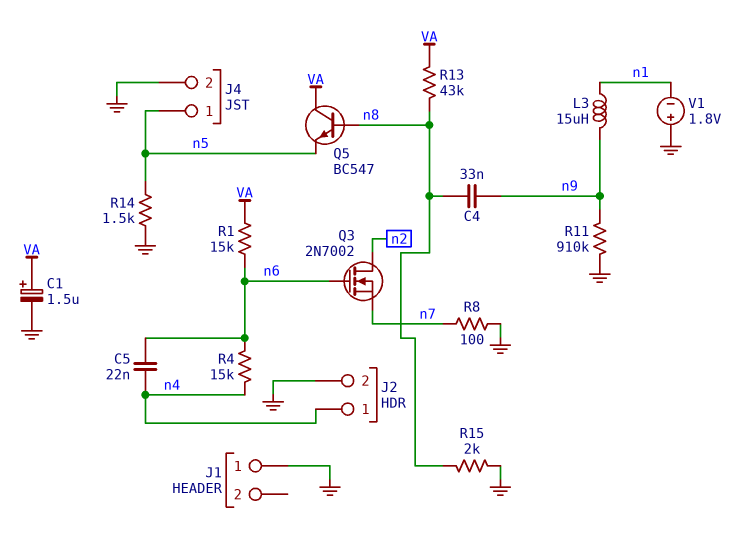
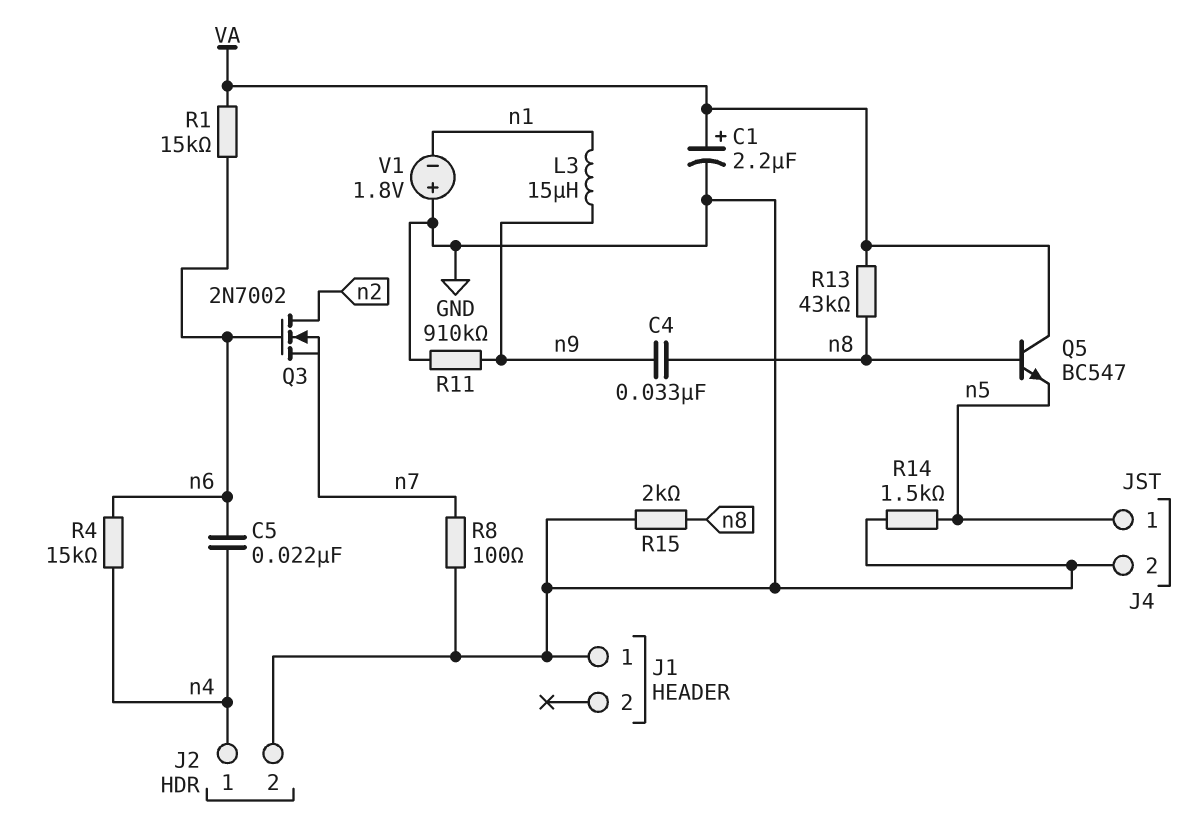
C1: 1.5uF (plus VA, minus GND) -> 2.2uF (plus VA, minus GND)

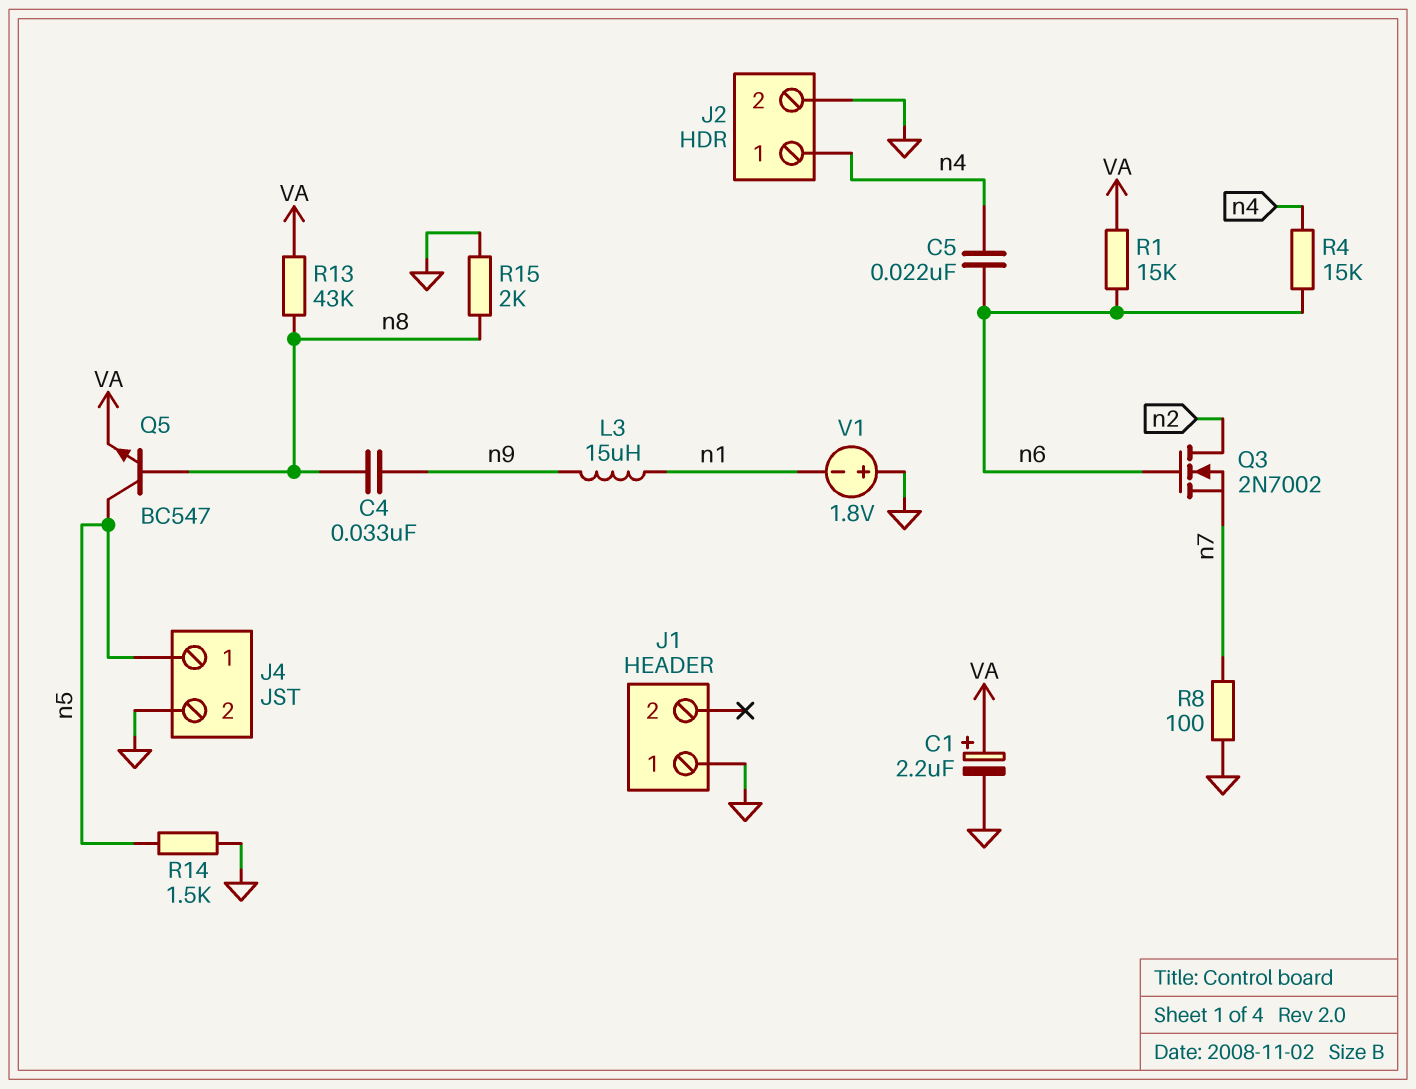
Q5: NPN BC547 (B n8, C VA, E n5) -> NPN BC547 (B n8, C n5, E VA)
R11: 910k (GND, n9) -> none

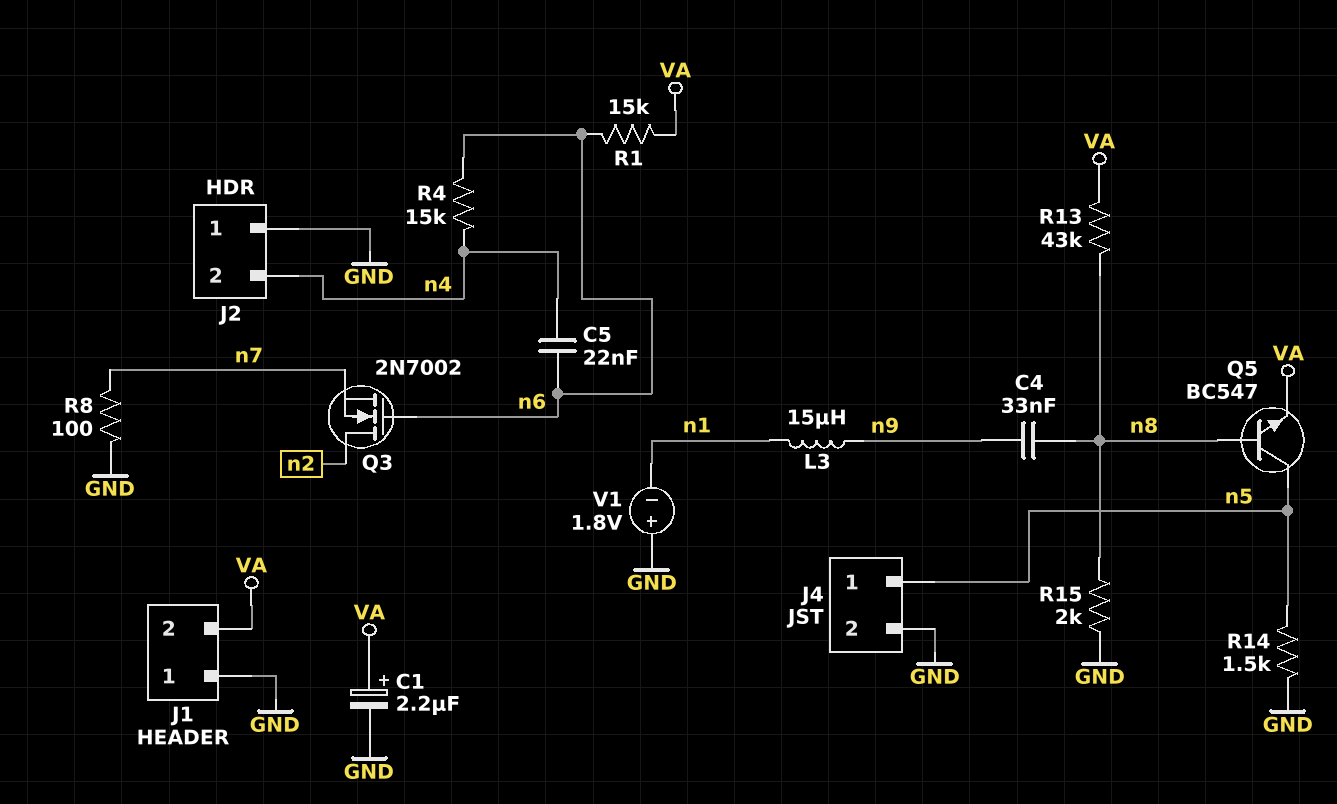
J1 pin 2: none -> VA
J2 pin 1: n4 -> GND
J2 pin 2: GND -> n4

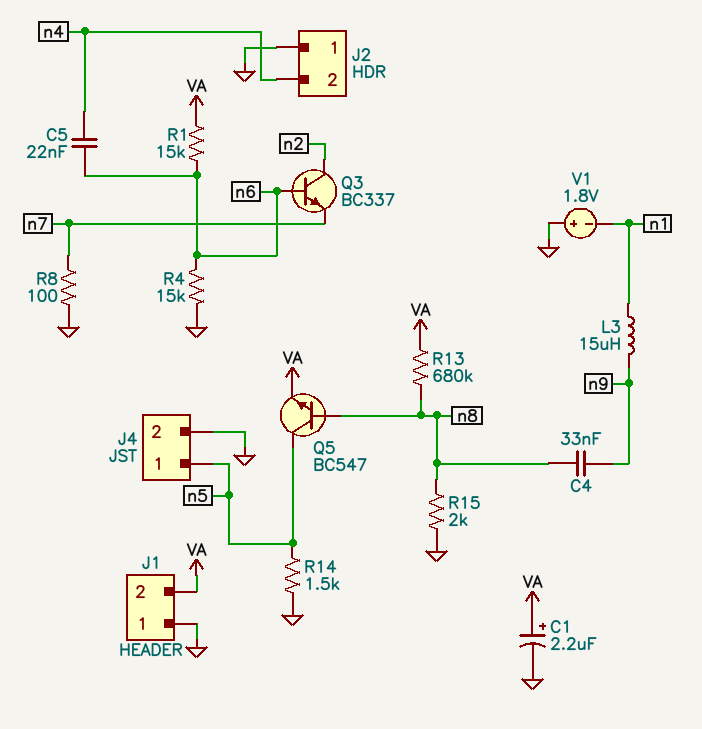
Q3: NMOS 2N7002 (G n6, D n2, S n7) -> NPN BC337 (B n6, C n2, E n7)
R4: 15k (n4, n6) -> 15k (GND, n6)
R13: 43k (VA, n8) -> 680k (VA, n8)

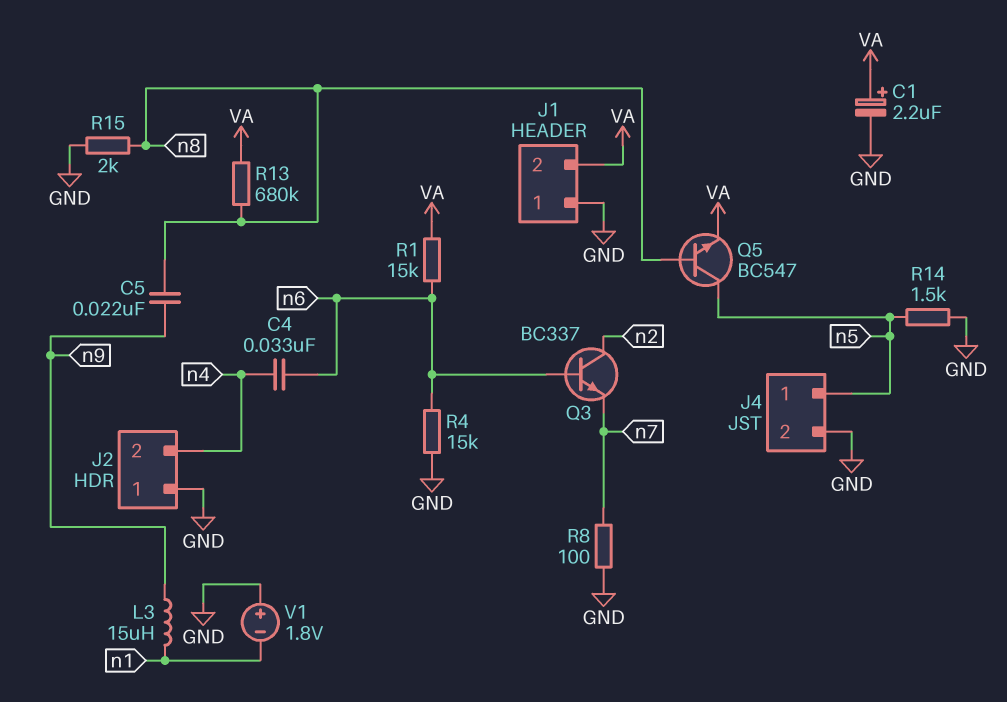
C4: 33nF (n8, n9) -> 33nF (n4, n6)
C5: 22nF (n4, n6) -> 22nF (n8, n9)

